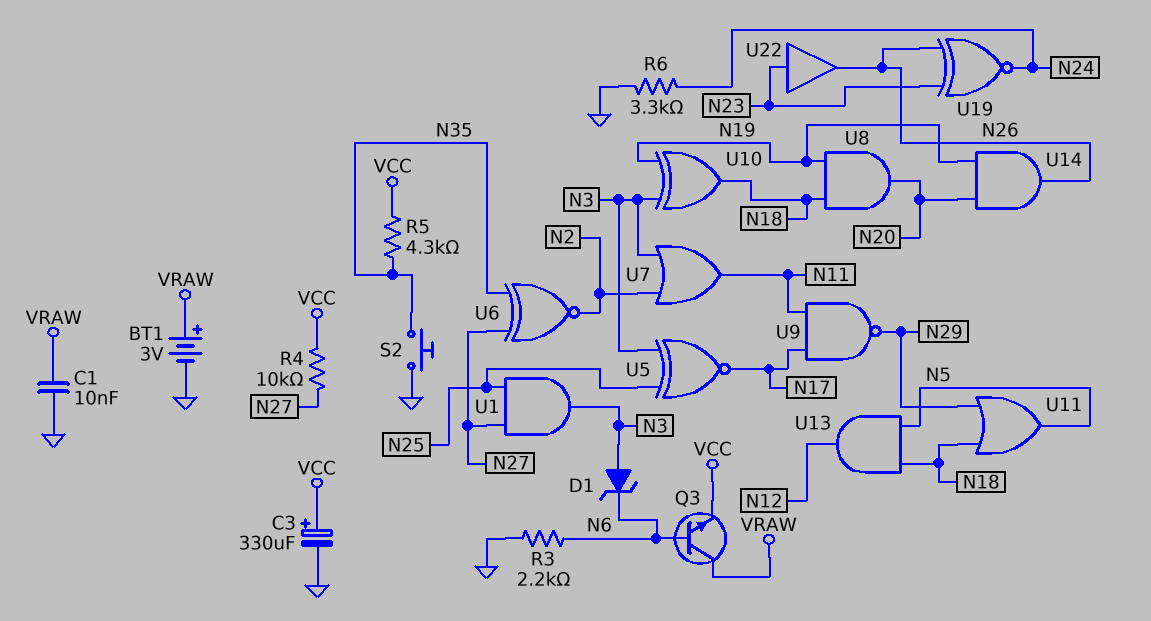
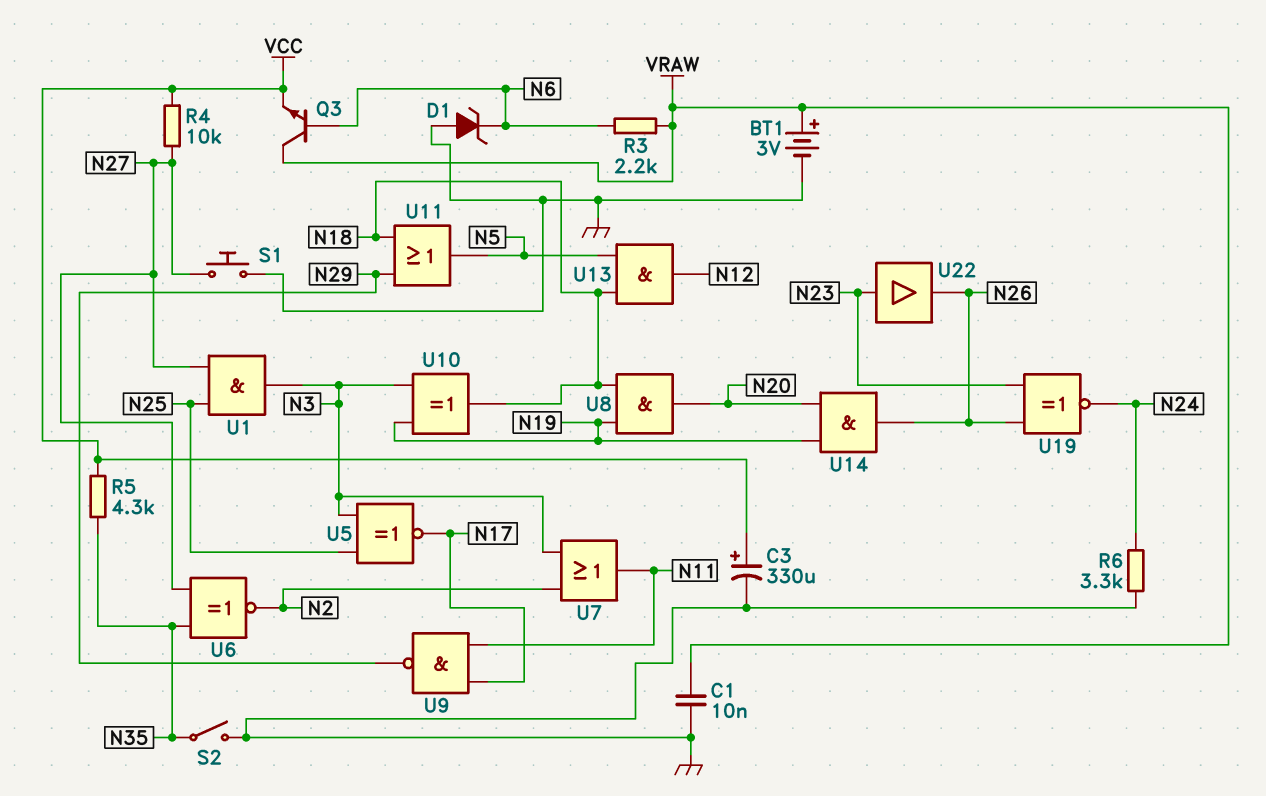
D1: zener (A N3, K N6) -> zener (A GND, K N6)
R3: 2.2k (GND, N6) -> 2.2k (N6, VRAW)
S1: none -> button (GND, N27)
S2: button (GND, N35) -> switch (GND, N35)

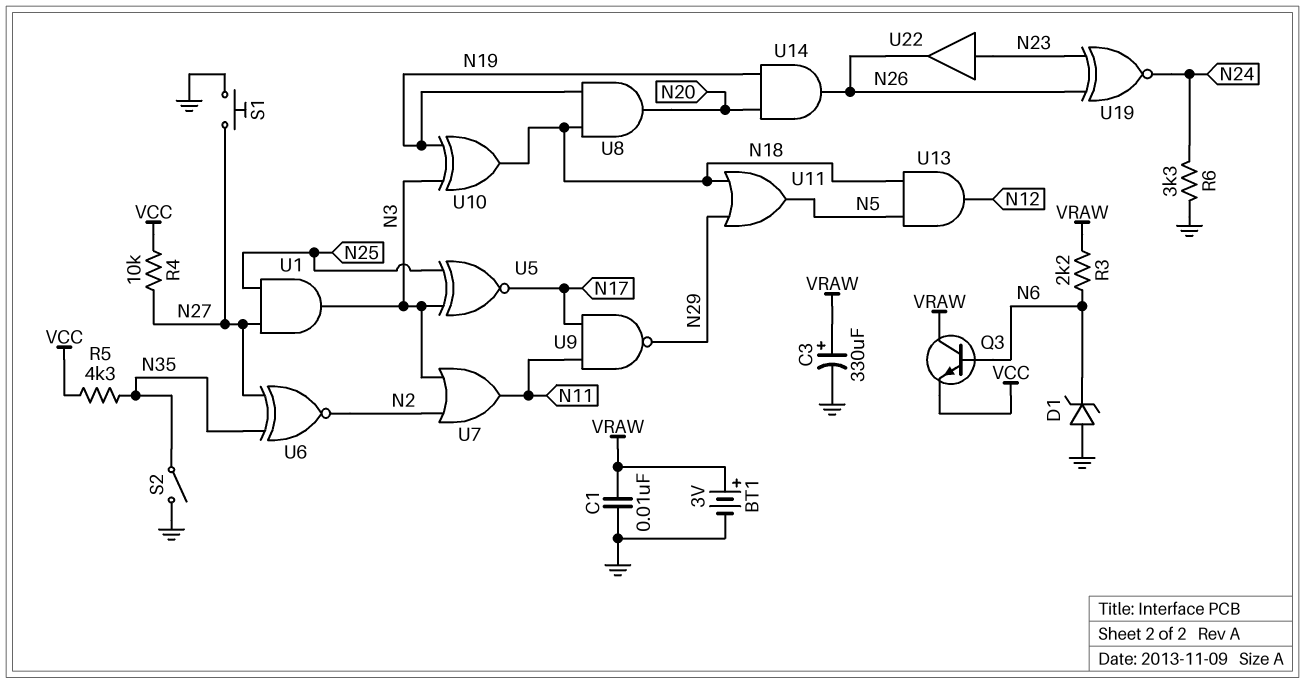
C3: 330uF (plus VCC, minus GND) -> 330uF (plus VRAW, minus GND)

